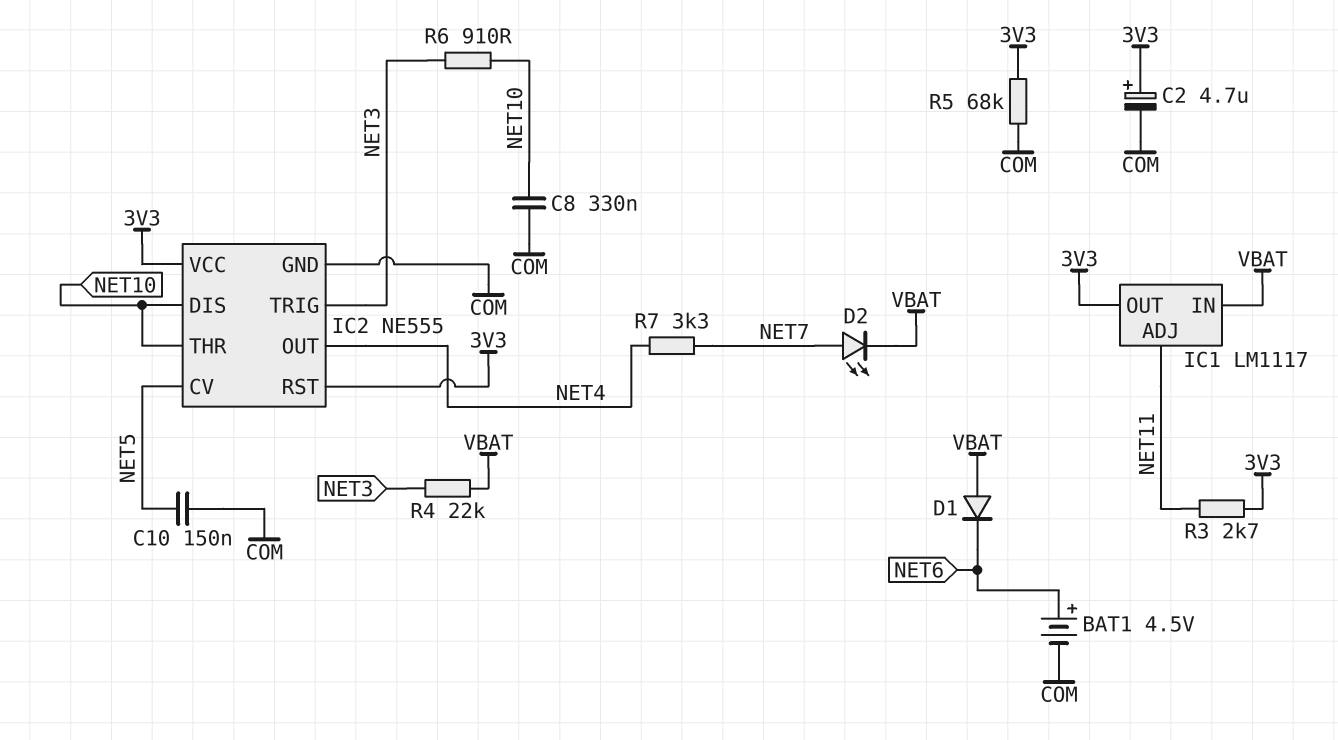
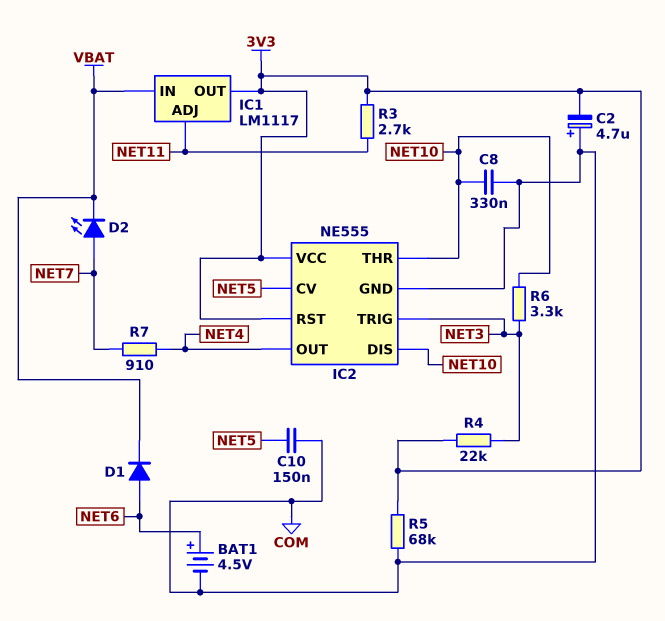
C2: 4.7uF (plus 3V3, minus COM) -> 4.7uF (plus COM, minus 3V3)
D1: diode (A VBAT, K NET6) -> diode (A NET6, K VBAT)
R4: 22k (NET3, VBAT) -> 22k (3V3, NET3)
R6: 910 (NET3, NET10) -> 3.3k (NET3, NET10)
R7: 3.3k (NET4, NET7) -> 910 (NET4, NET7)

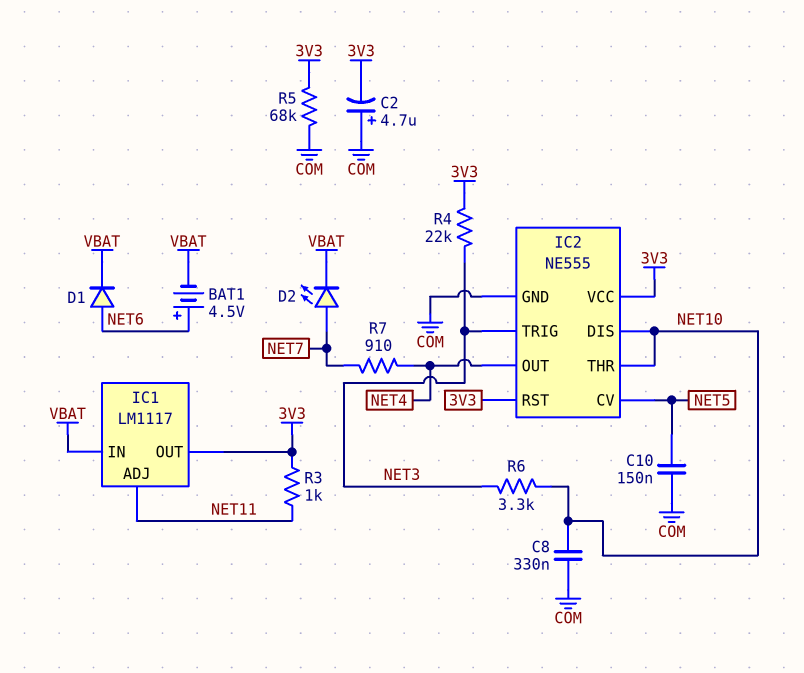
BAT1: 4.5V (plus NET6, minus COM) -> 4.5V (plus NET6, minus VBAT)
R3: 2.7k (3V3, NET11) -> 1k (3V3, NET11)

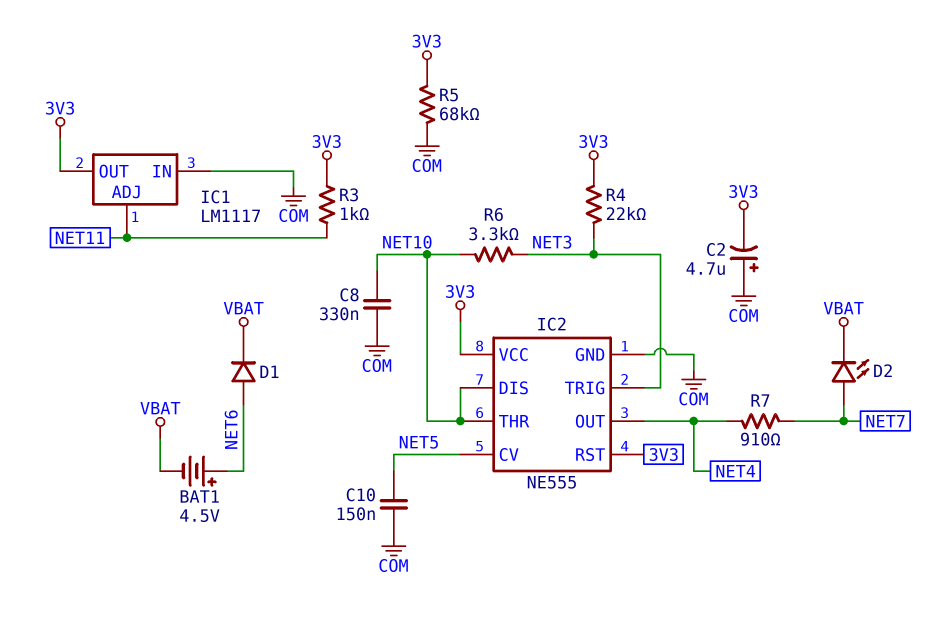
IC1 pin IN: VBAT -> COM

